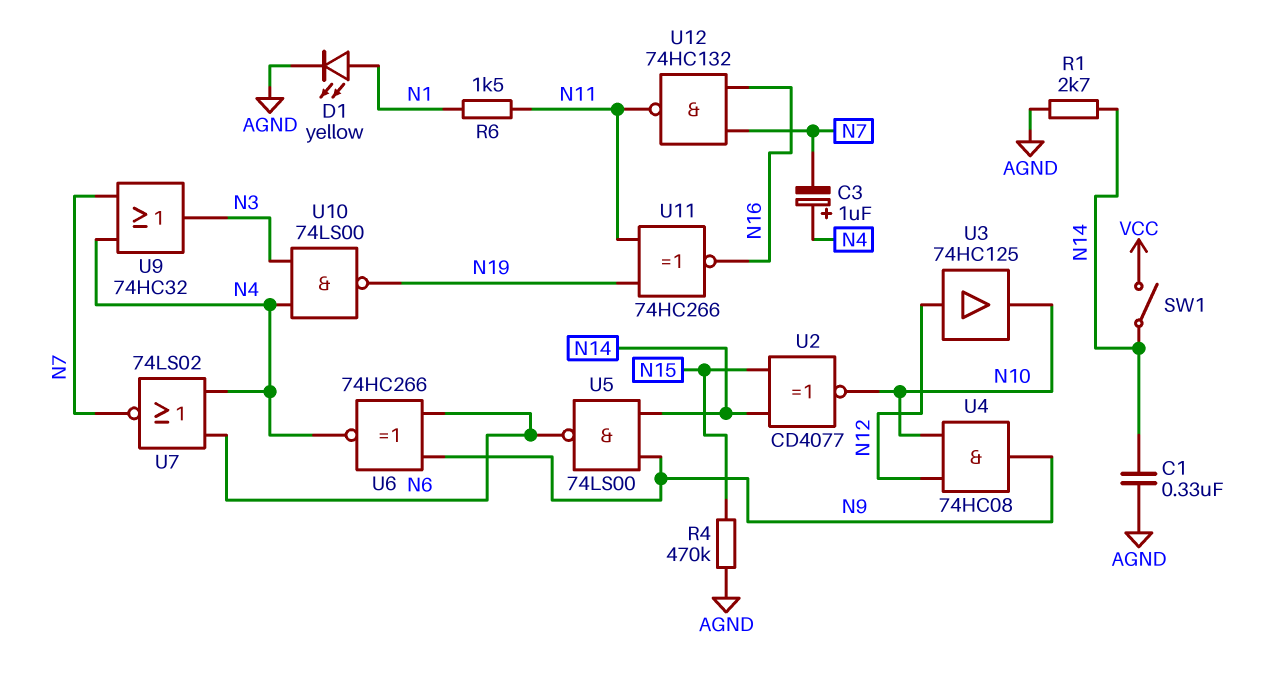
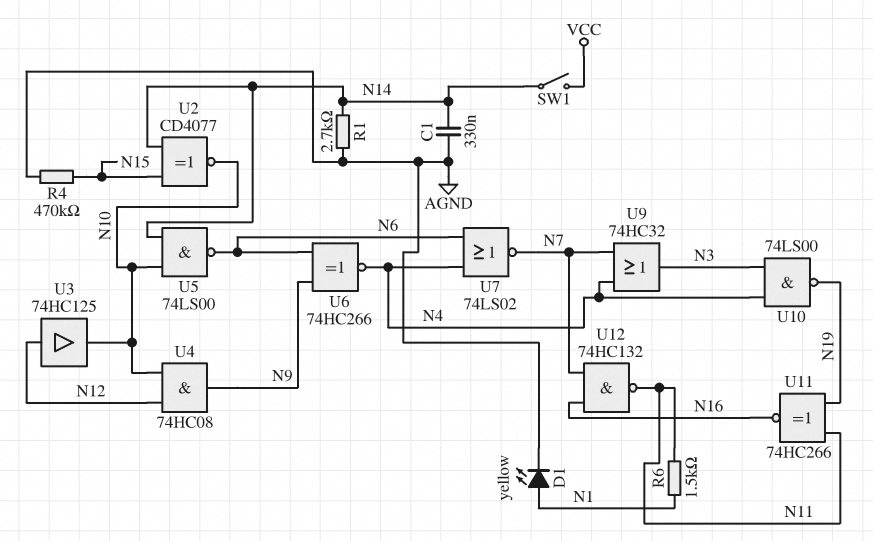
C3: 1uF (plus N4, minus N7) -> none
U5: NAND 74LS00 (in N9, in N14, out N6) -> NAND 74LS00 (in N10, in N14, out N6)

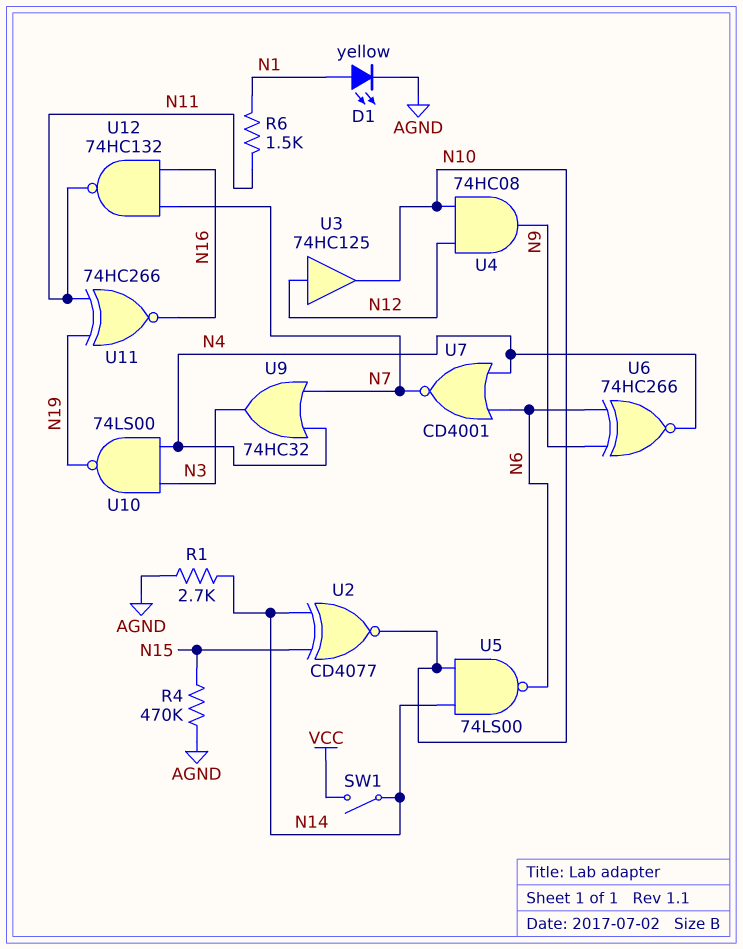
C1: 330nF (AGND, N14) -> none
U7: NOR 74LS02 (in N4, in N6, out N7) -> NOR CD4001 (in N4, in N6, out N7)

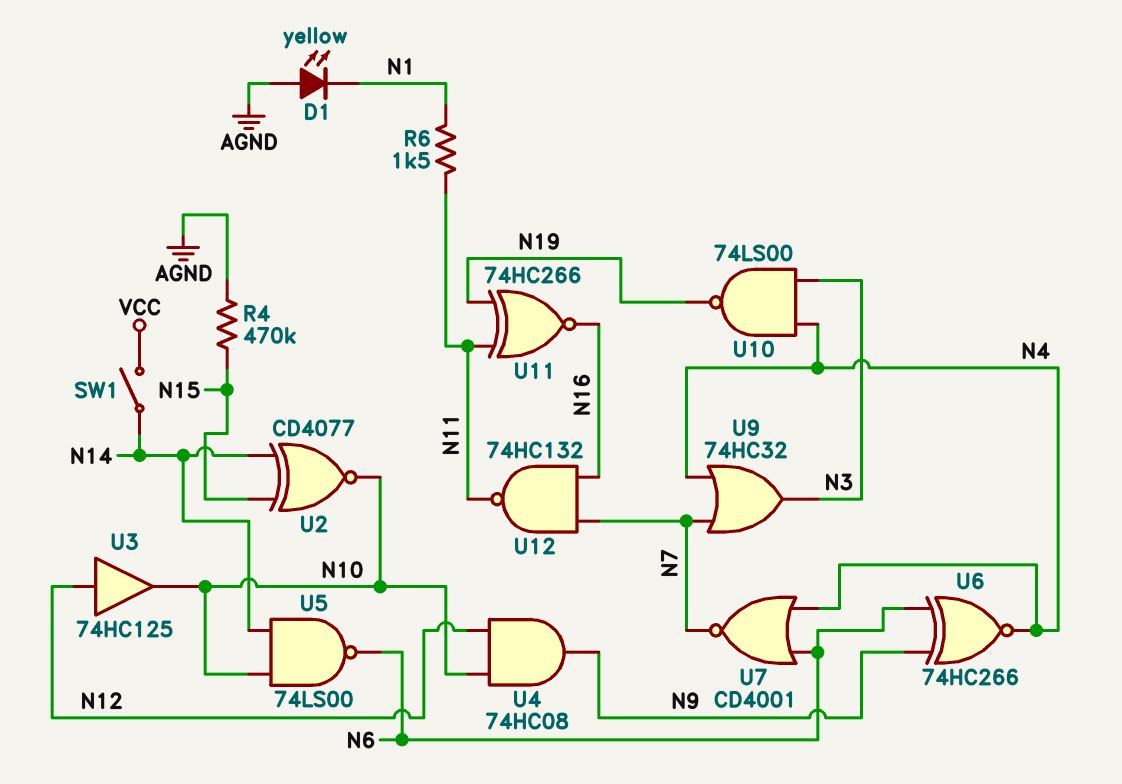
D1: LED yellow (A N1, K AGND) -> LED yellow (A AGND, K N1)
R1: 2.7k (AGND, N14) -> none

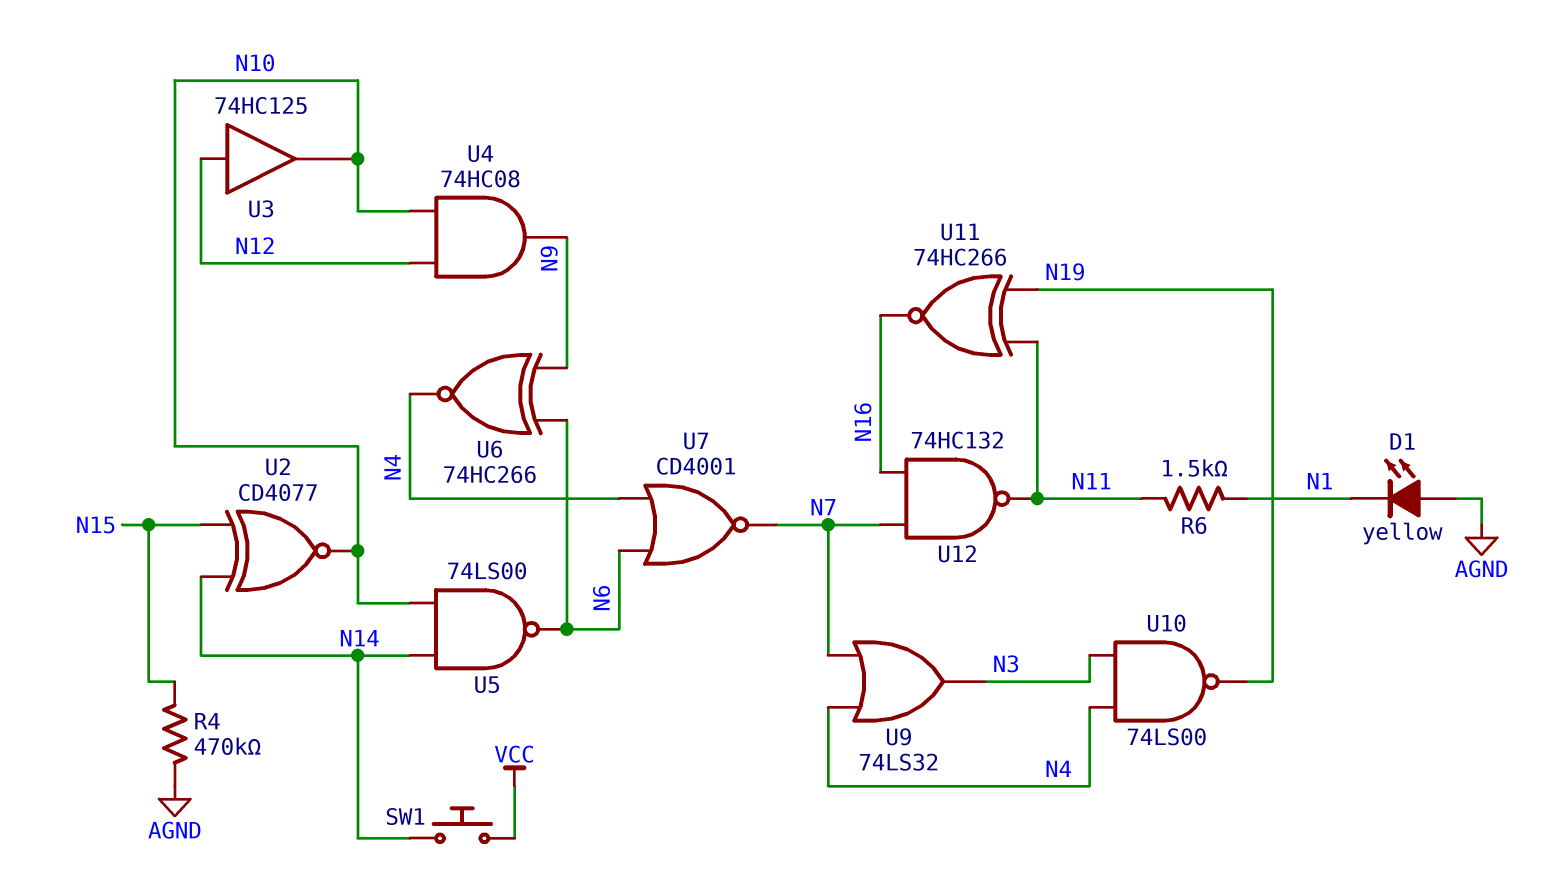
SW1: switch (N14, VCC) -> button (N14, VCC)
U9: OR 74HC32 (in N4, in N7, out N3) -> OR 74LS32 (in N4, in N7, out N3)

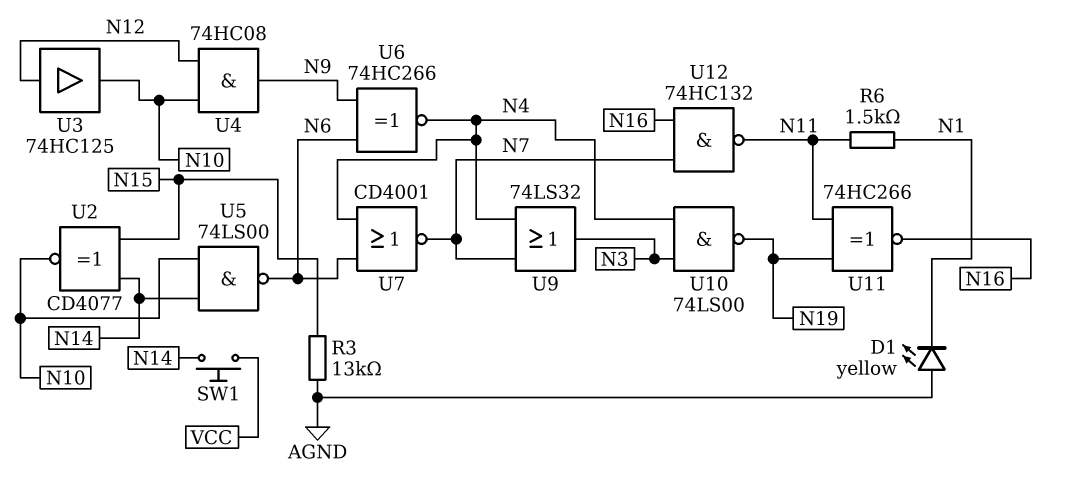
R3: none -> 13k (AGND, N15)
R4: 470k (AGND, N15) -> none

